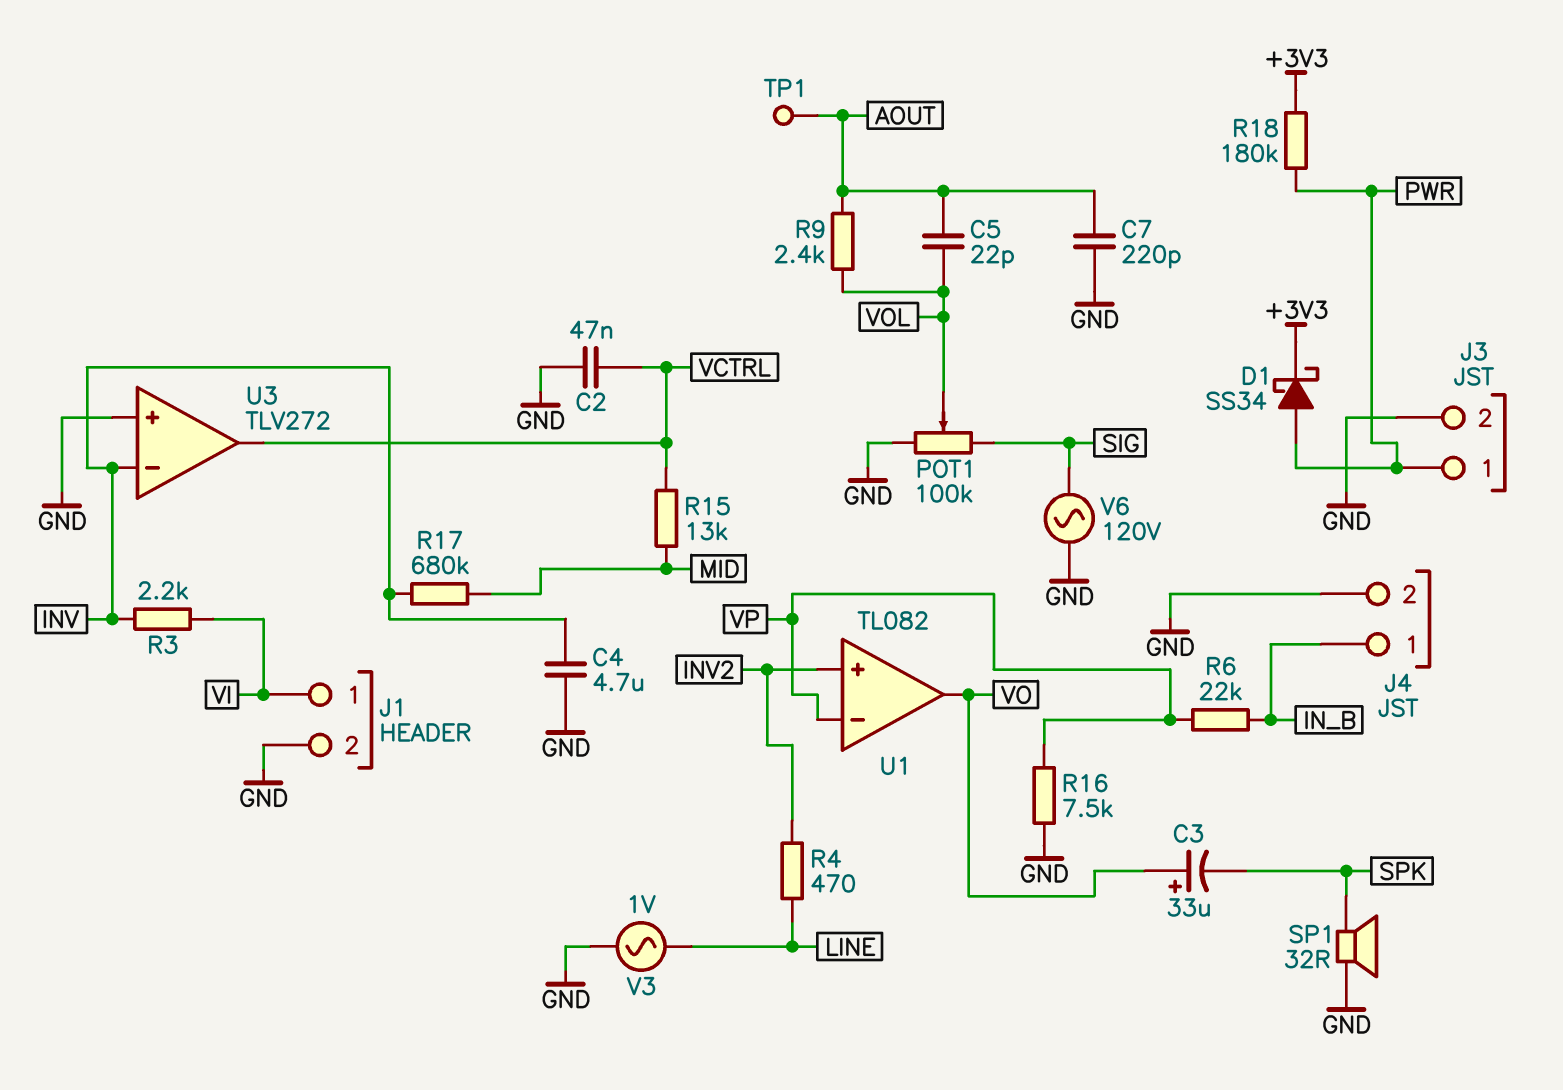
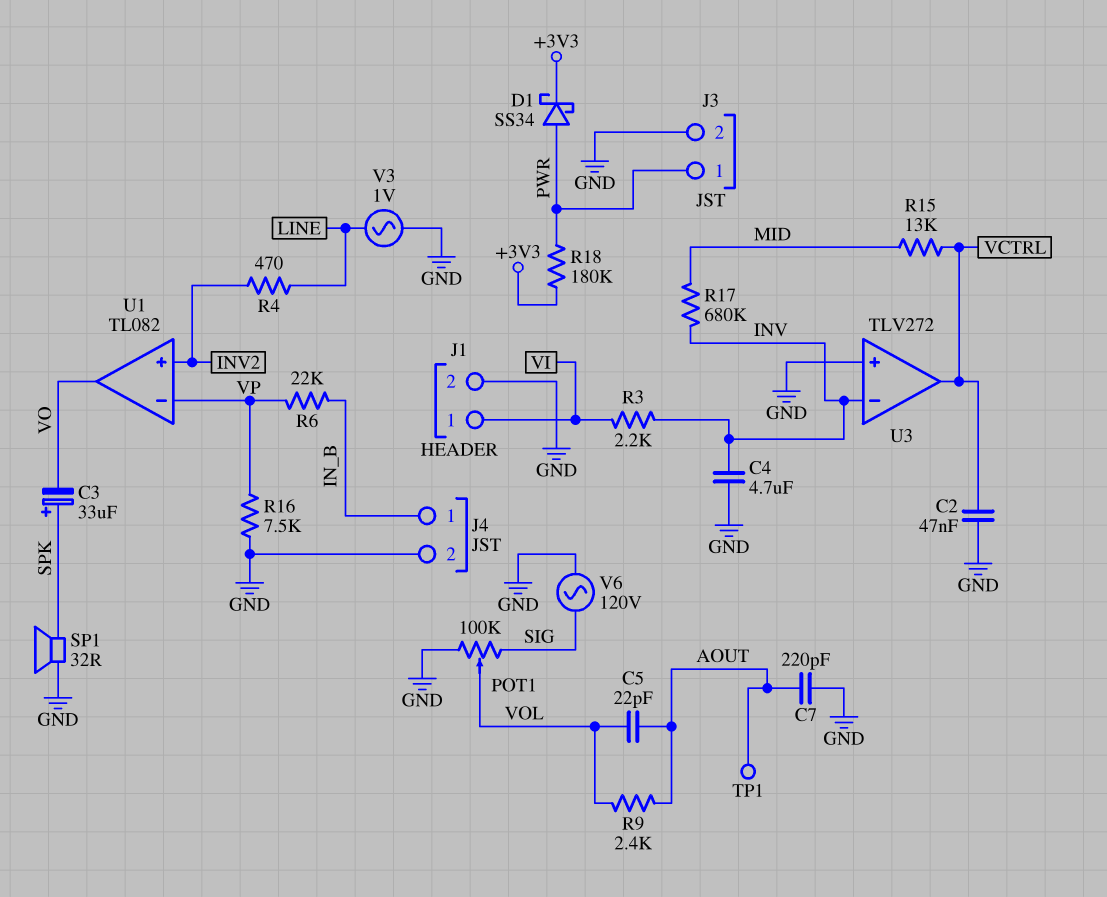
C3: 33uF (plus VO, minus SPK) -> 33uF (plus SPK, minus VO)

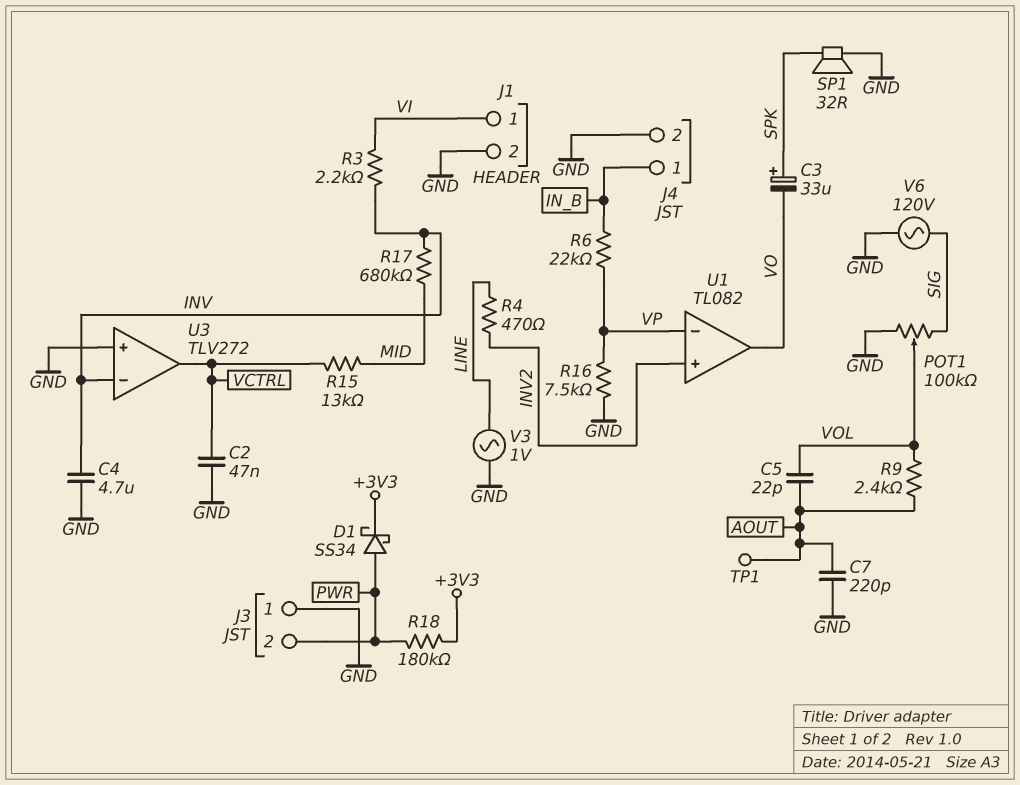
J3 pin 1: PWR -> GND
J3 pin 2: GND -> PWR

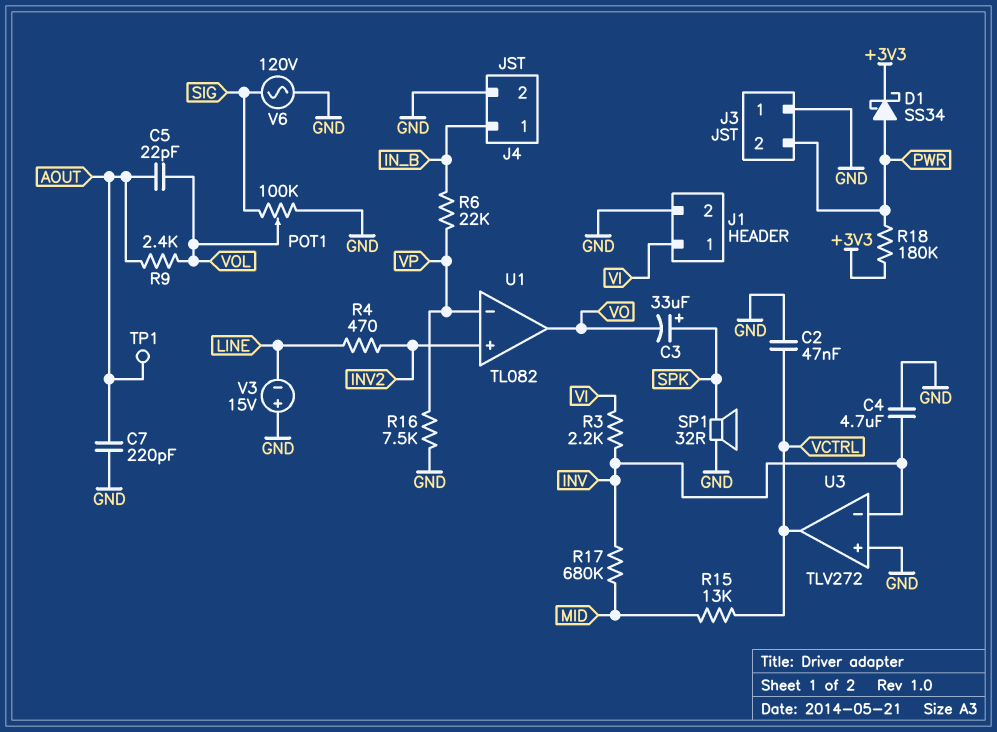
V3: AC 1V (GND, LINE) -> 15V (plus GND, minus LINE)

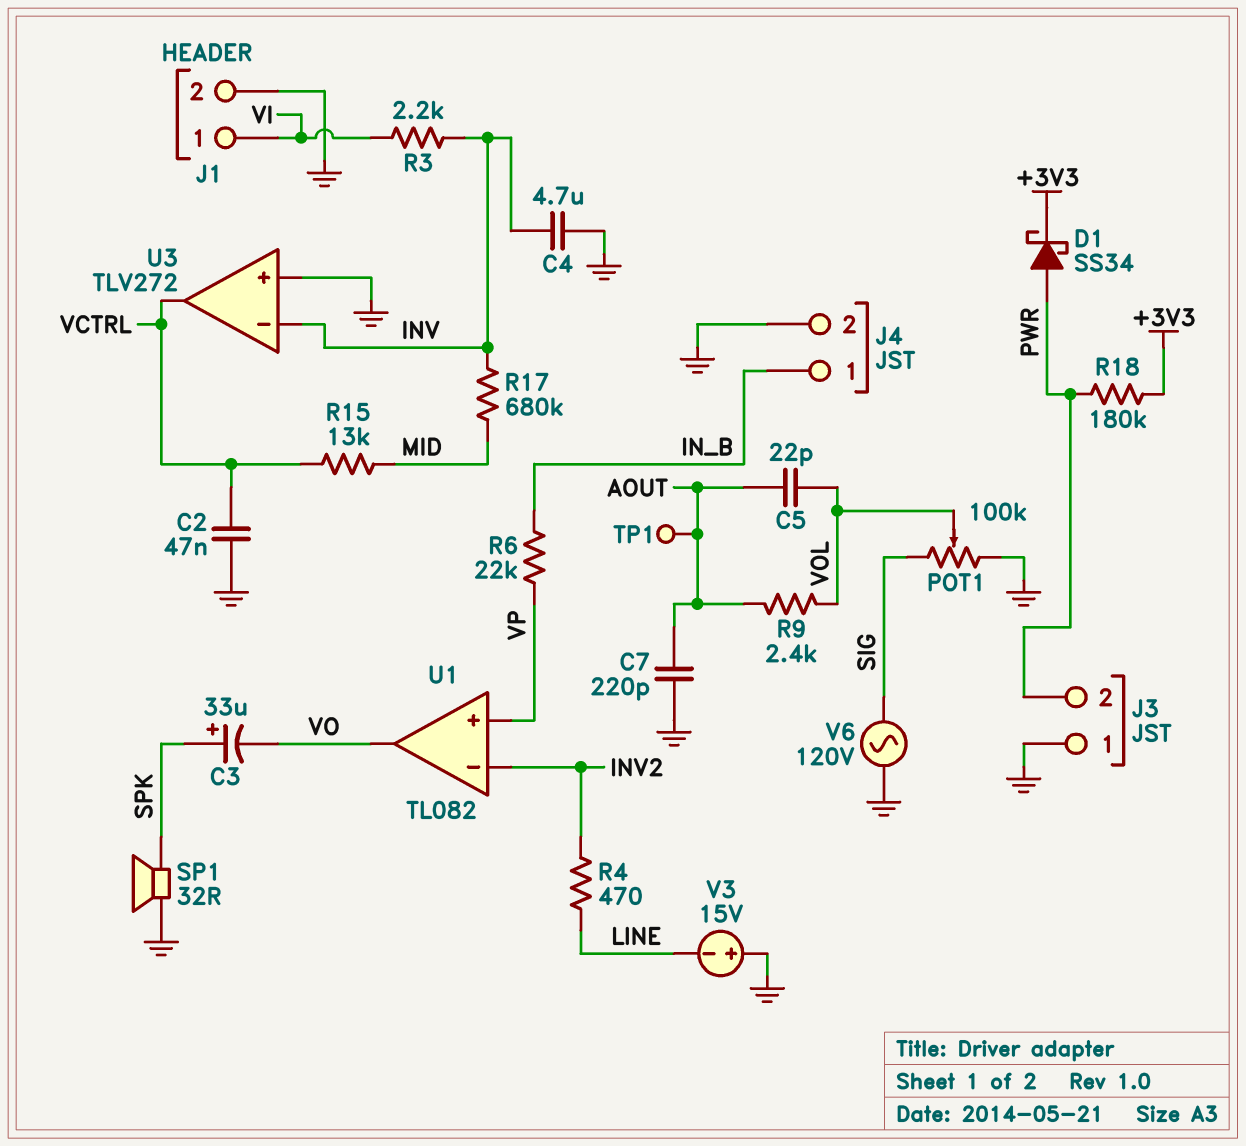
R16: 7.5k (GND, VP) -> none
U1 pin in+: INV2 -> VP
U1 pin in-: VP -> INV2

